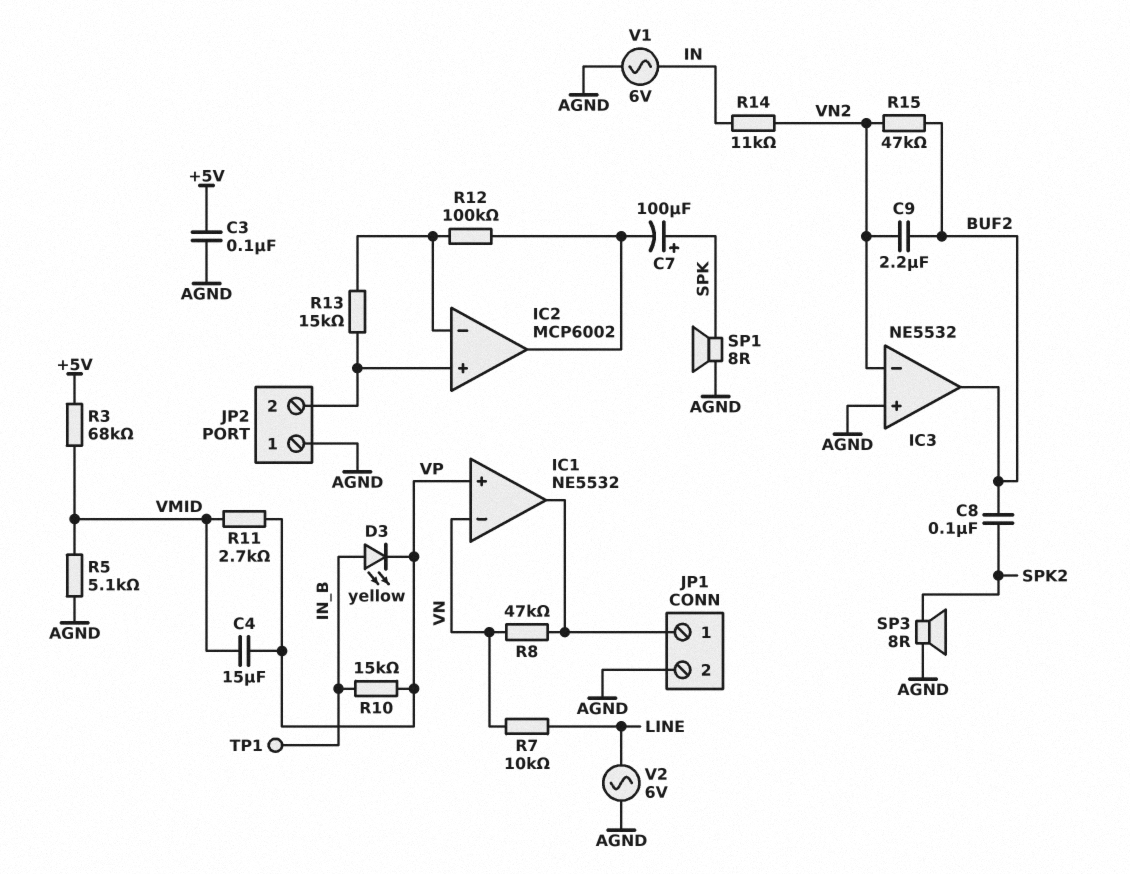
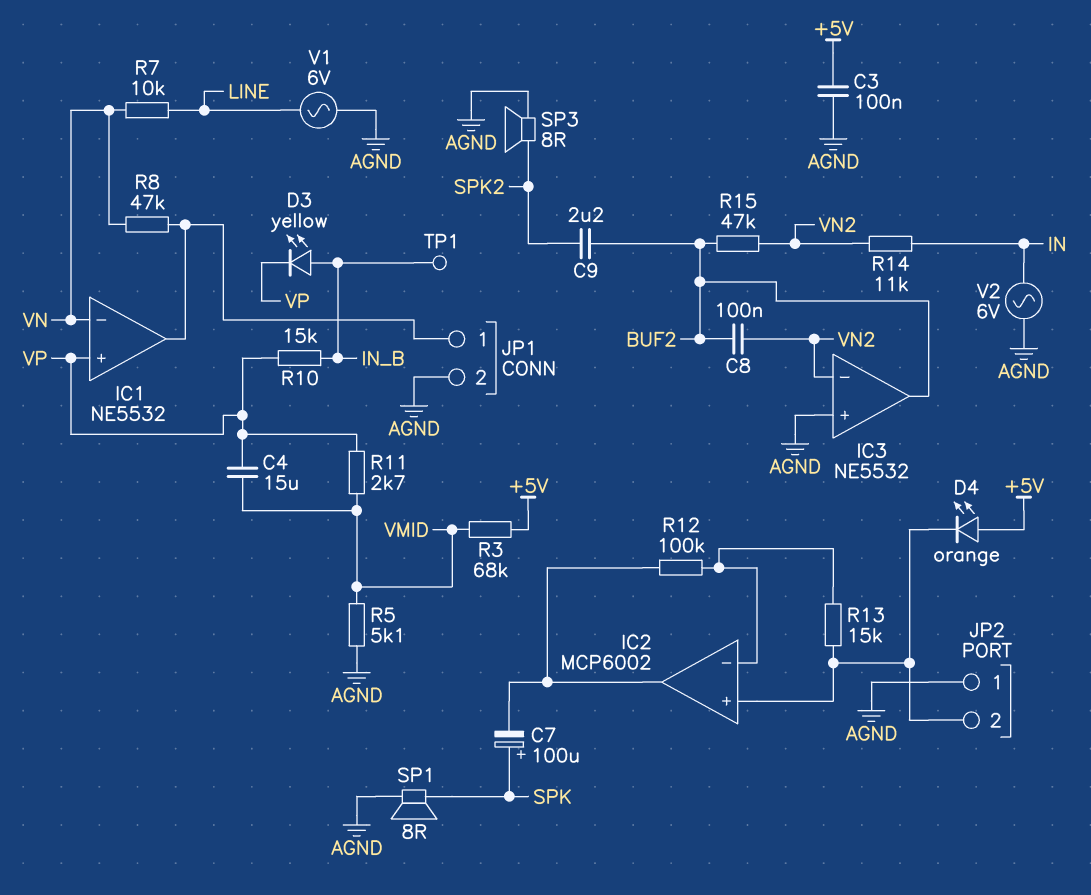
C8: 100nF (BUF2, SPK2) -> 100nF (BUF2, VN2)
C9: 2.2uF (BUF2, VN2) -> 2.2uF (BUF2, SPK2)
D4: none -> LED orange (A +5V, K IC2/in+)
V1: AC 6V (AGND, IN) -> AC 6V (AGND, LINE)
V2: AC 6V (AGND, LINE) -> AC 6V (AGND, IN)

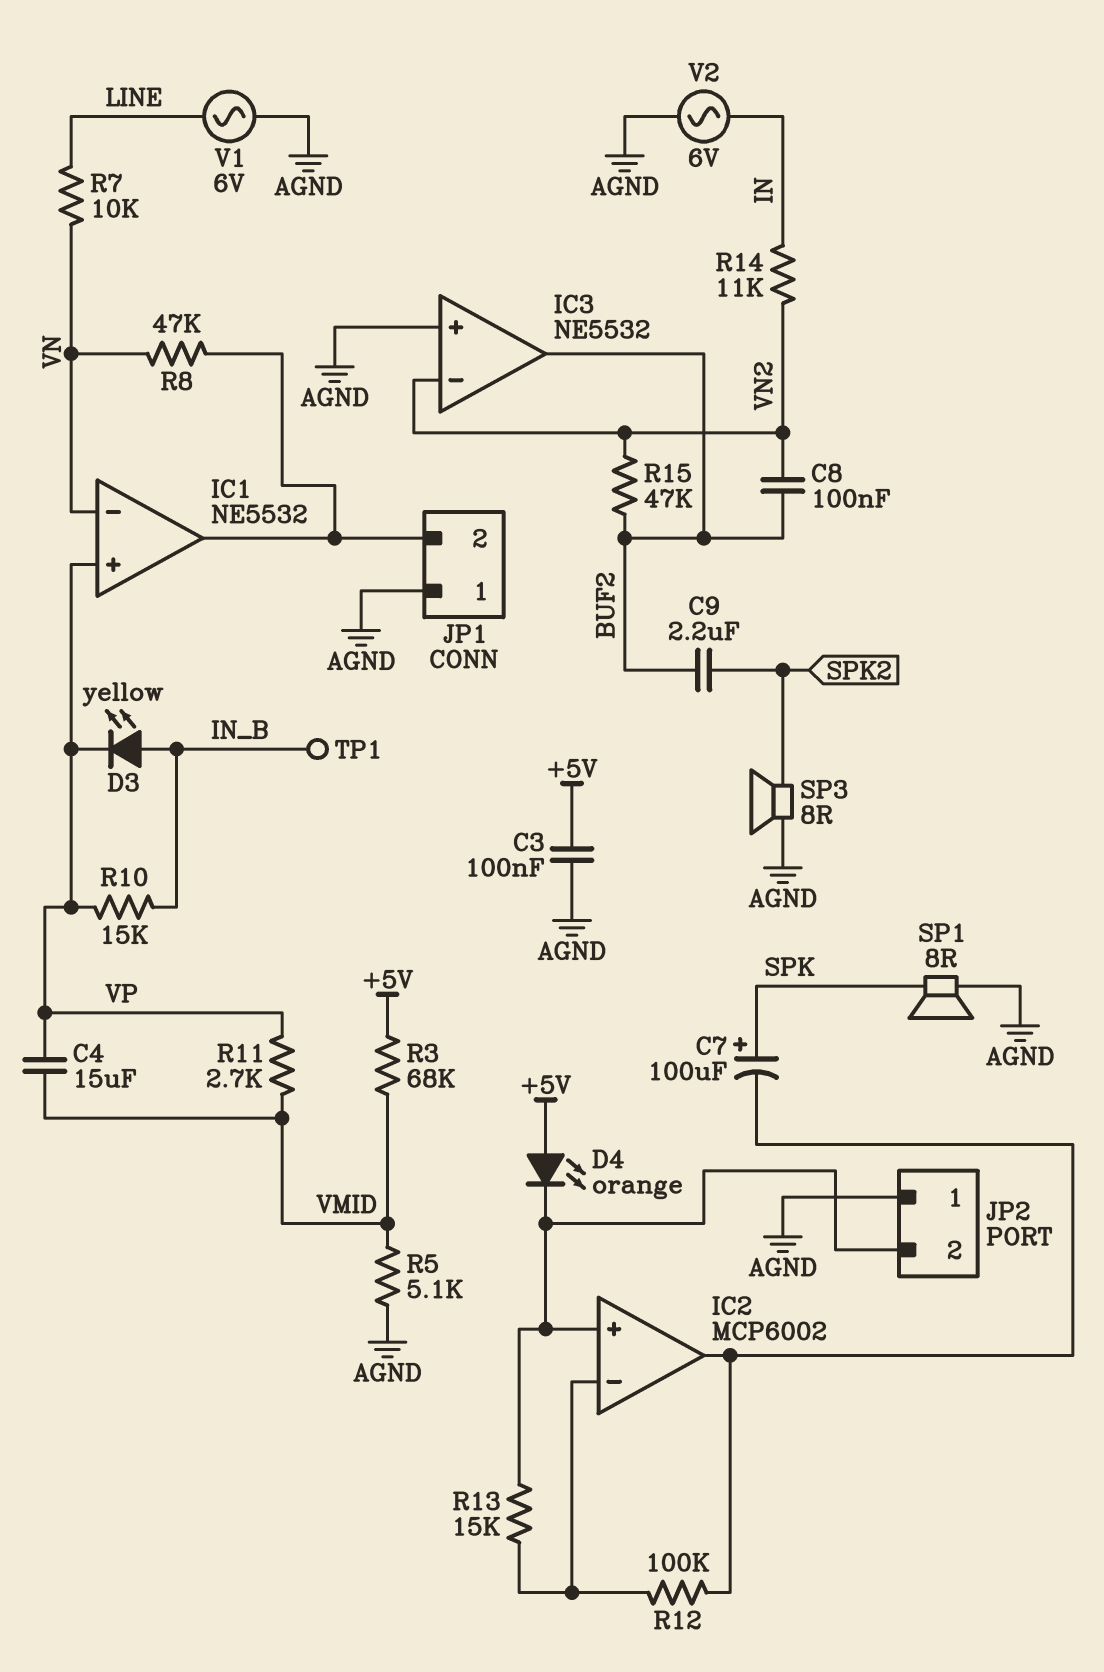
JP1 pin 1: IC1/out -> AGND
JP1 pin 2: AGND -> IC1/out

